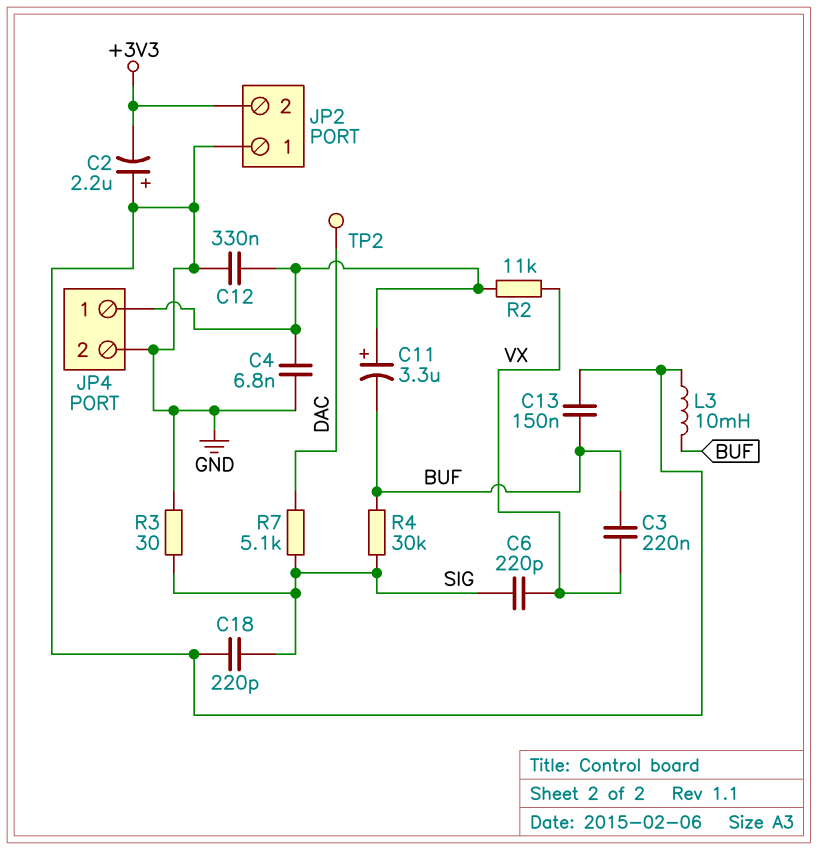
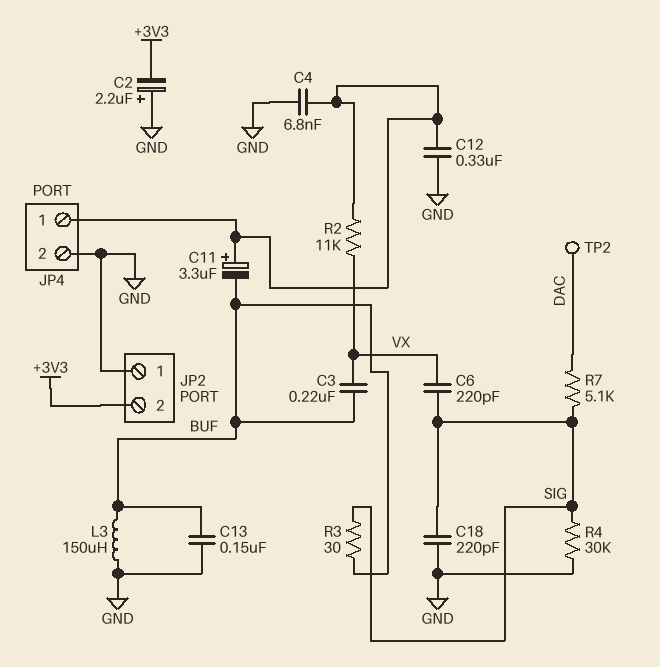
L3: 10mH (BUF, GND) -> 150uH (BUF, GND)
R3: 30 (GND, SIG) -> 30 (BUF, SIG)
R4: 30k (BUF, SIG) -> 30k (GND, SIG)

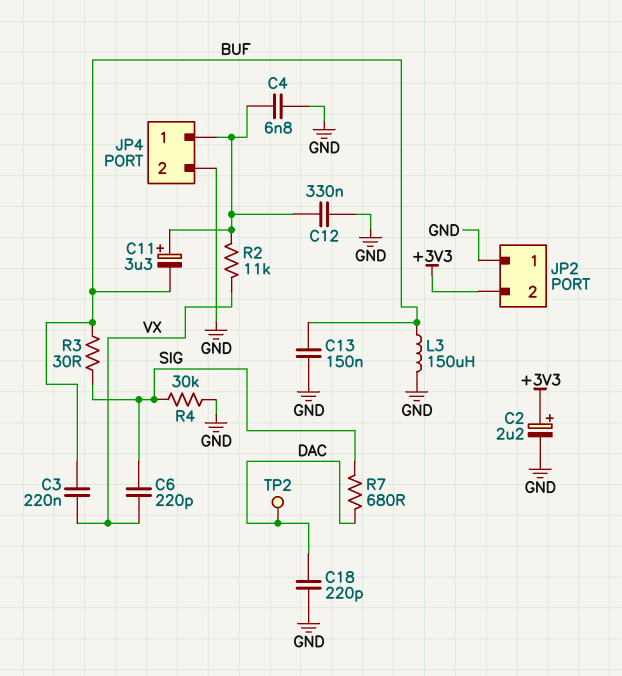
C2: 2.2uF (plus GND, minus +3V3) -> 2.2uF (plus +3V3, minus GND)
C18: 220pF (GND, SIG) -> 220pF (DAC, GND)
R7: 5.1k (DAC, SIG) -> 680 (DAC, SIG)

